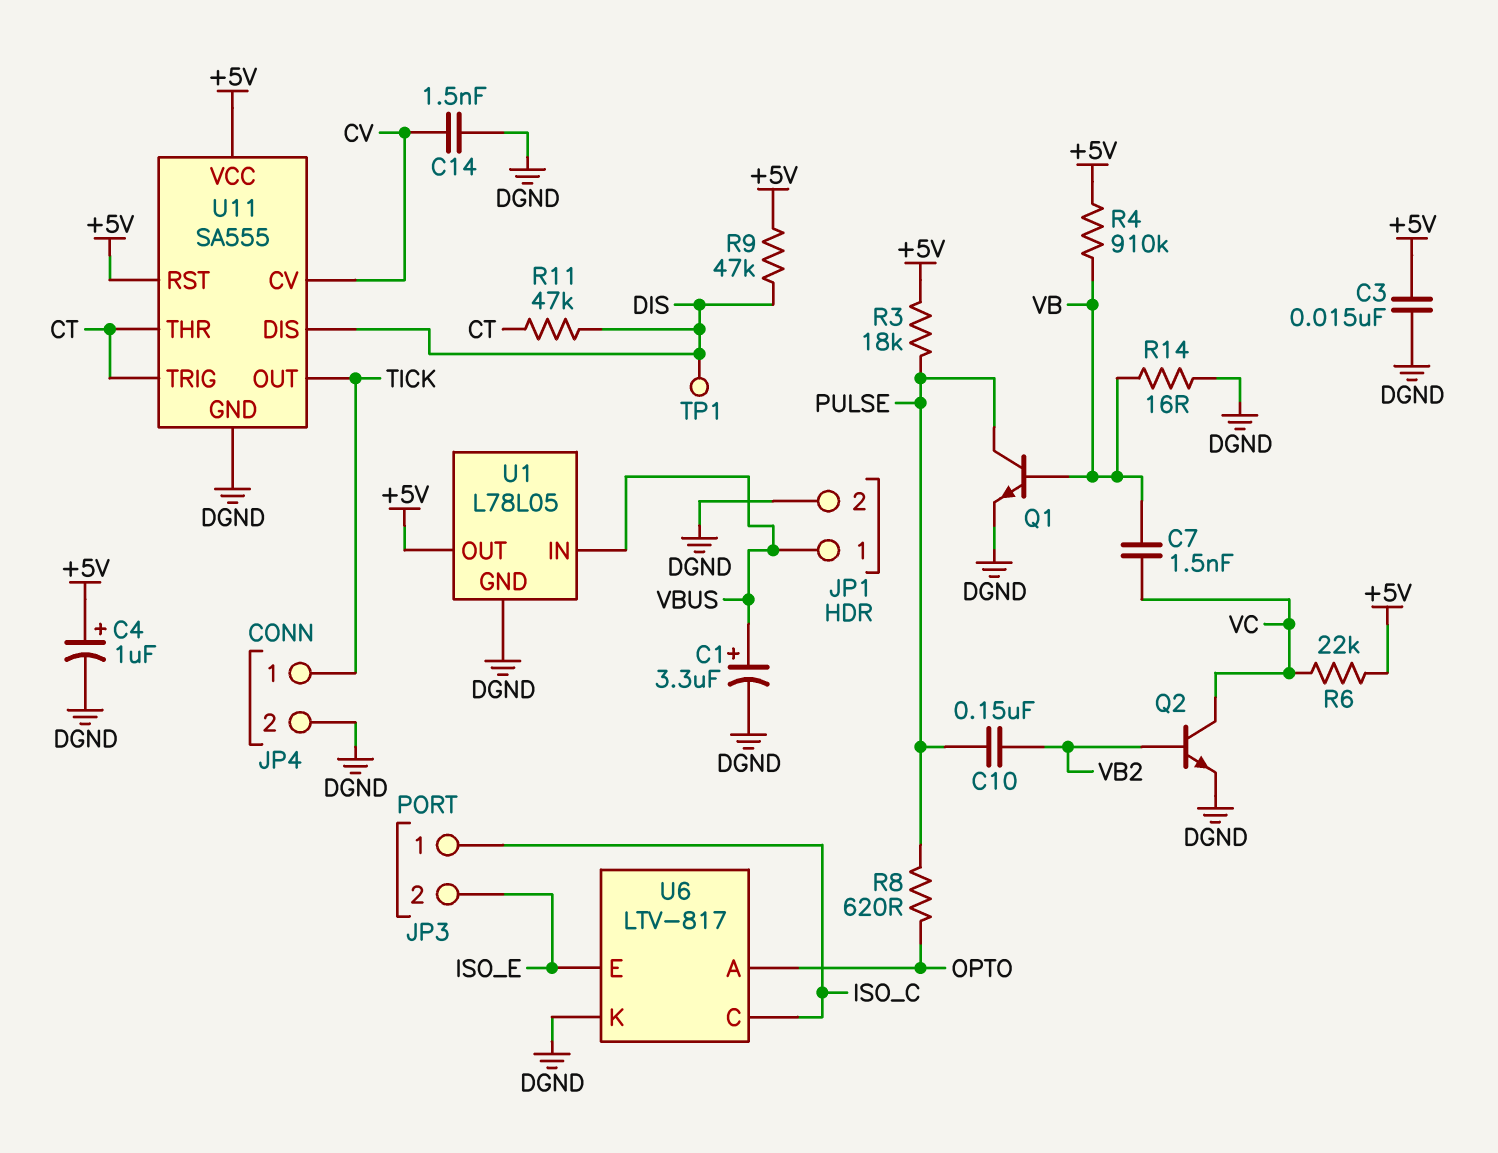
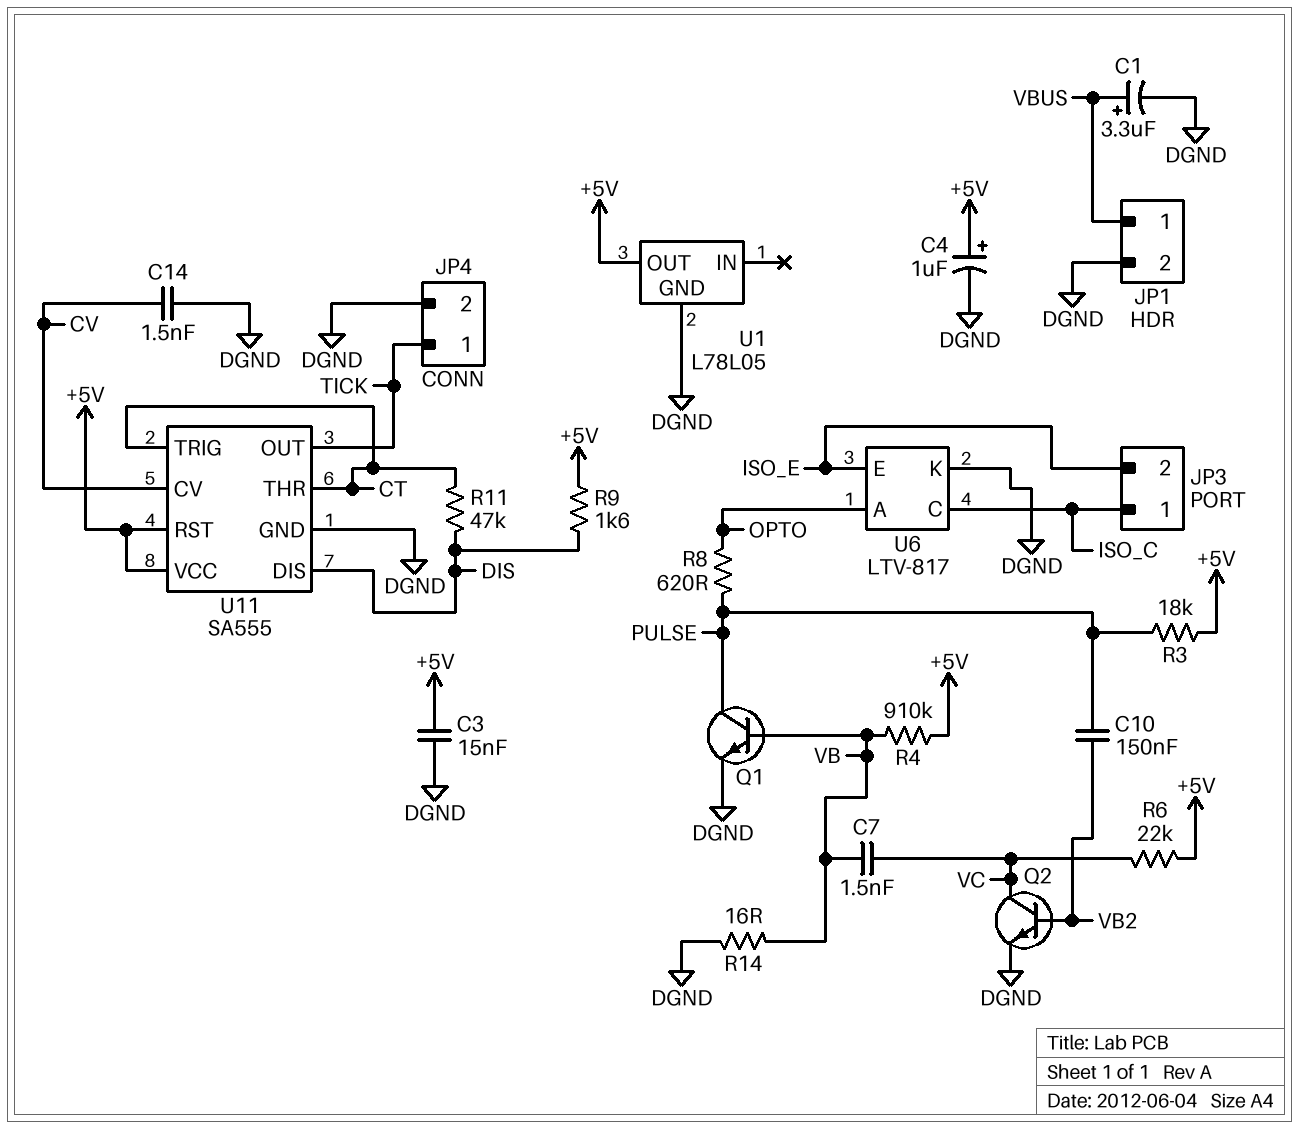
R9: 47k (+5V, DIS) -> 1.6k (+5V, DIS)
TP1: test point (DIS) -> none
U1 pin IN: VBUS -> none

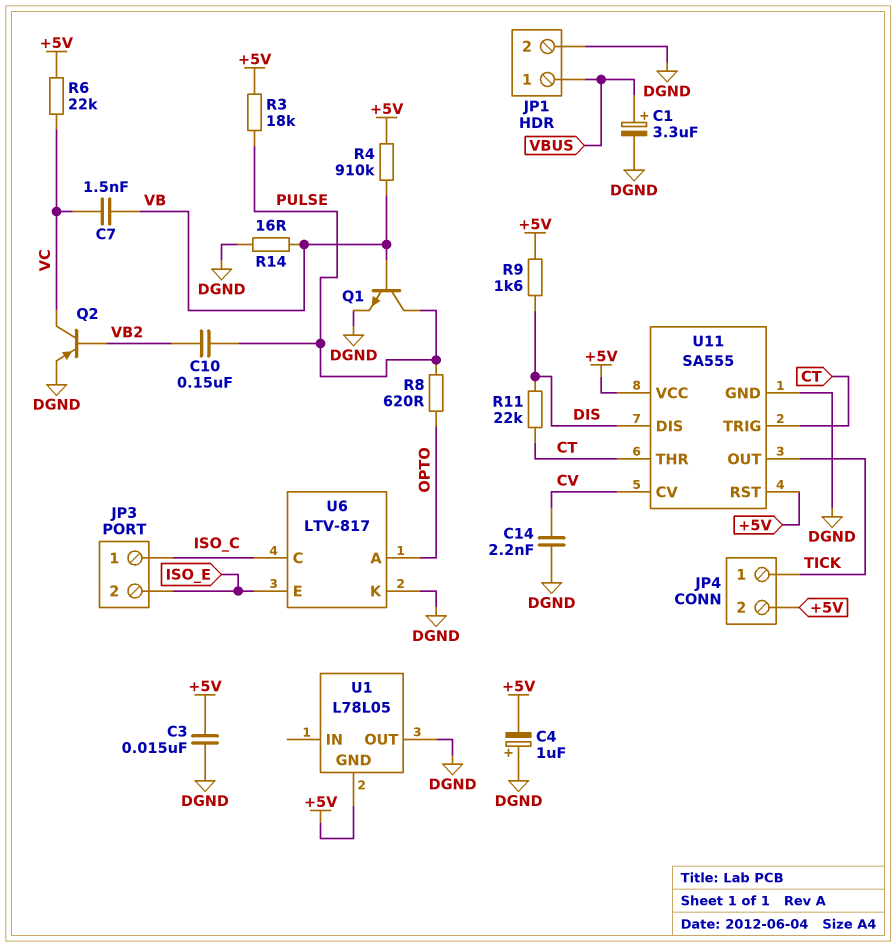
C4: 1uF (plus +5V, minus DGND) -> 1uF (plus DGND, minus +5V)
C14: 1.5nF (CV, DGND) -> 2.2nF (CV, DGND)
JP4 pin 2: DGND -> +5V
Q2: NPN (B VB2, C VC, E DGND) -> PNP (B VB2, C VC, E DGND)
R11: 47k (CT, DIS) -> 22k (CT, DIS)
U1 pin GND: DGND -> +5V
U1 pin OUT: +5V -> DGND

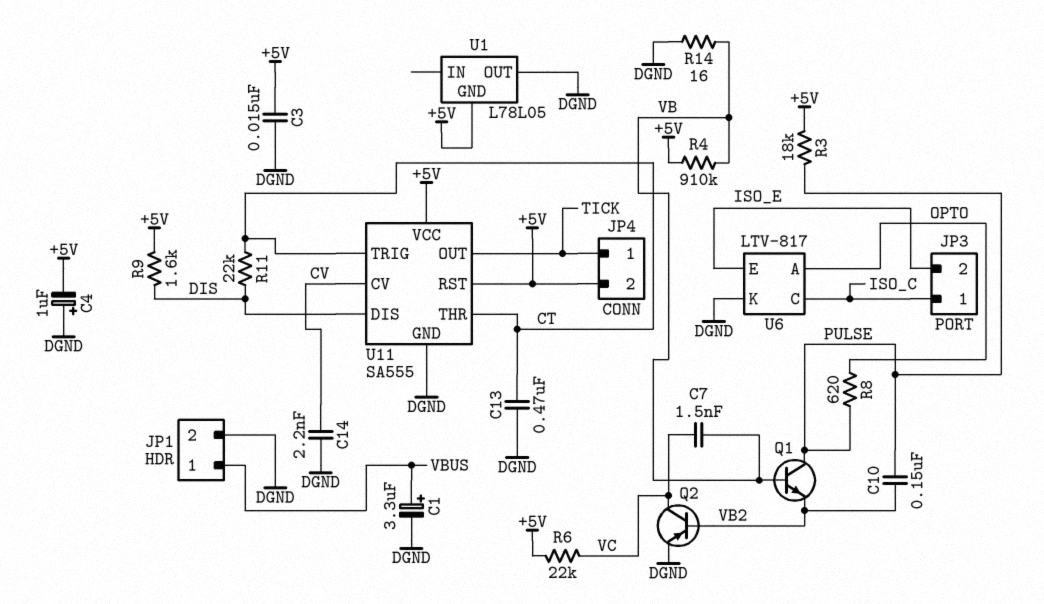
C13: none -> 470nF (CT, DGND)
Q1: NPN (B VB, C PULSE, E DGND) -> NPN (B VB, C PULSE, E VB2)

